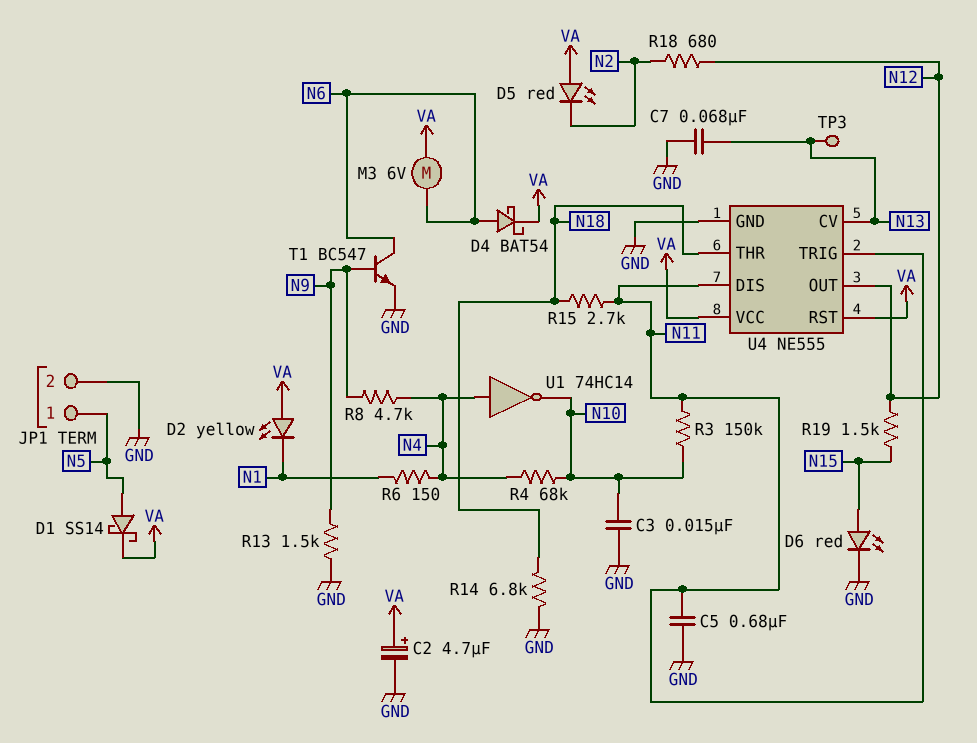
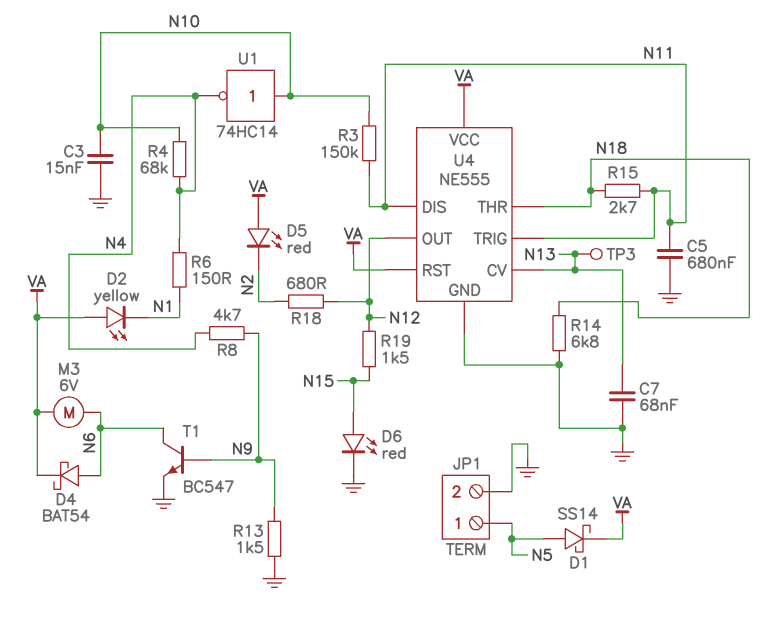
C2: 4.7uF (plus VA, minus GND) -> none
U1: NOT 74HC14 (in N4, out N10) -> NOT 74HC14 (in N10, out N4)

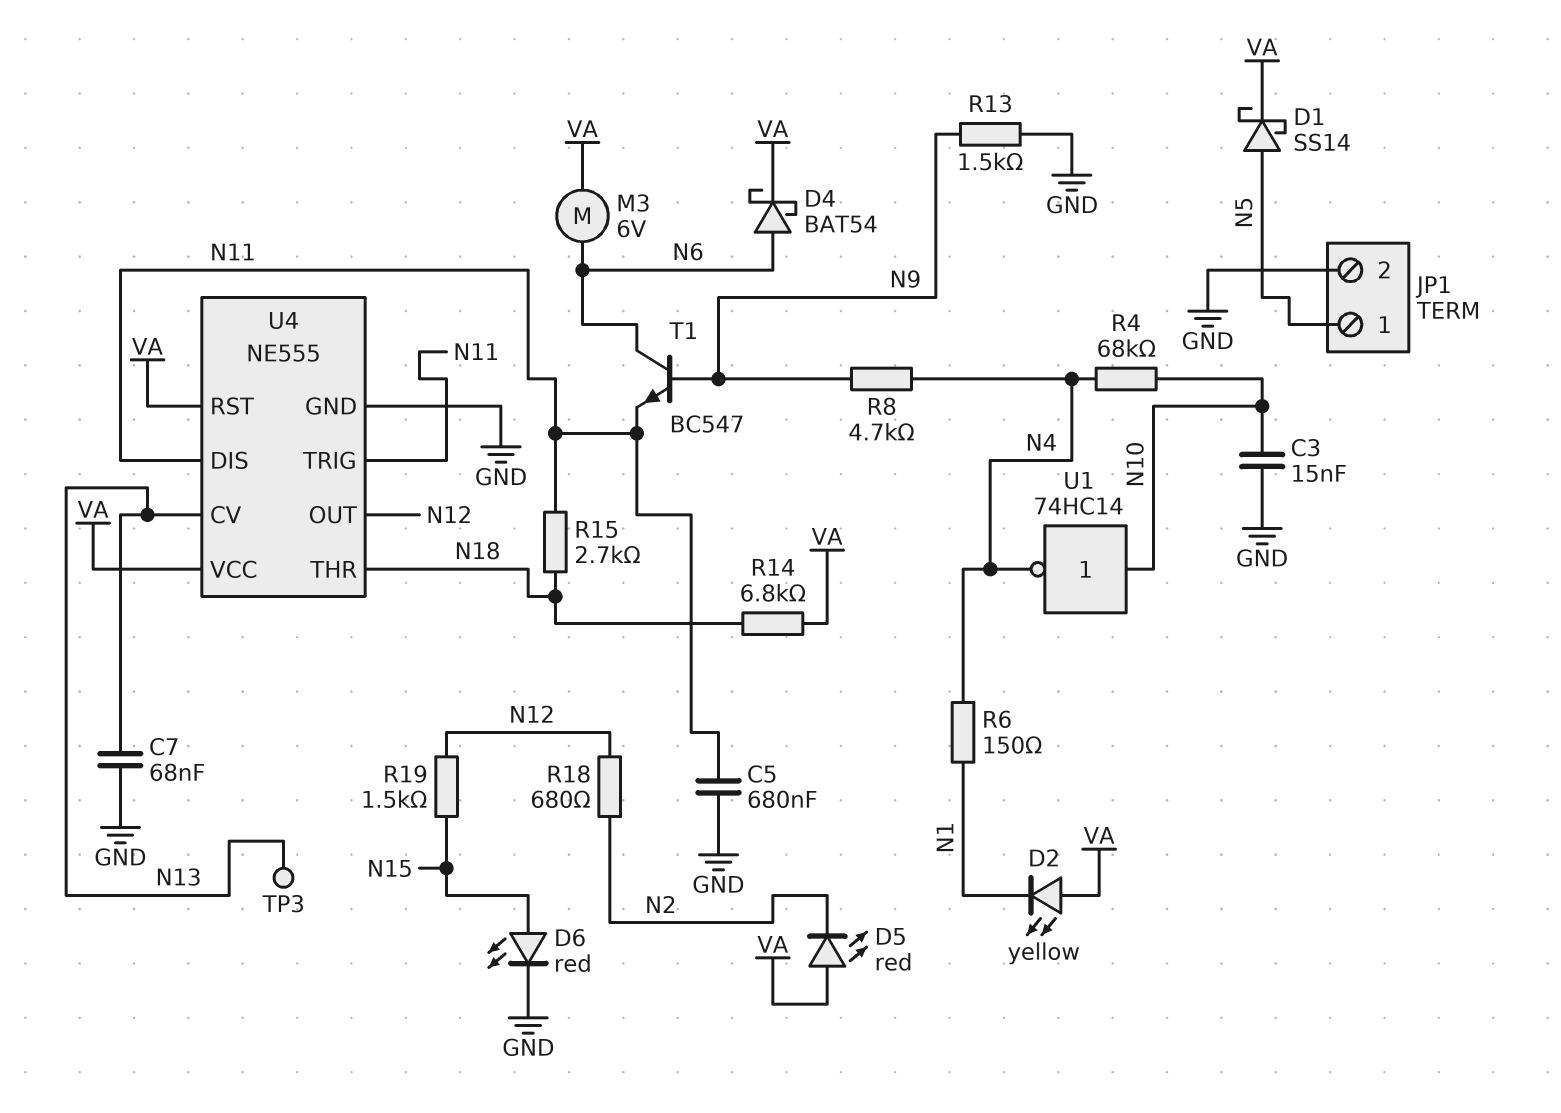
R3: 150k (N10, N11) -> none
R14: 6.8k (GND, N18) -> 6.8k (N18, VA)
T1: NPN BC547 (B N9, C N6, E GND) -> NPN BC547 (B N9, C N6, E N11)

